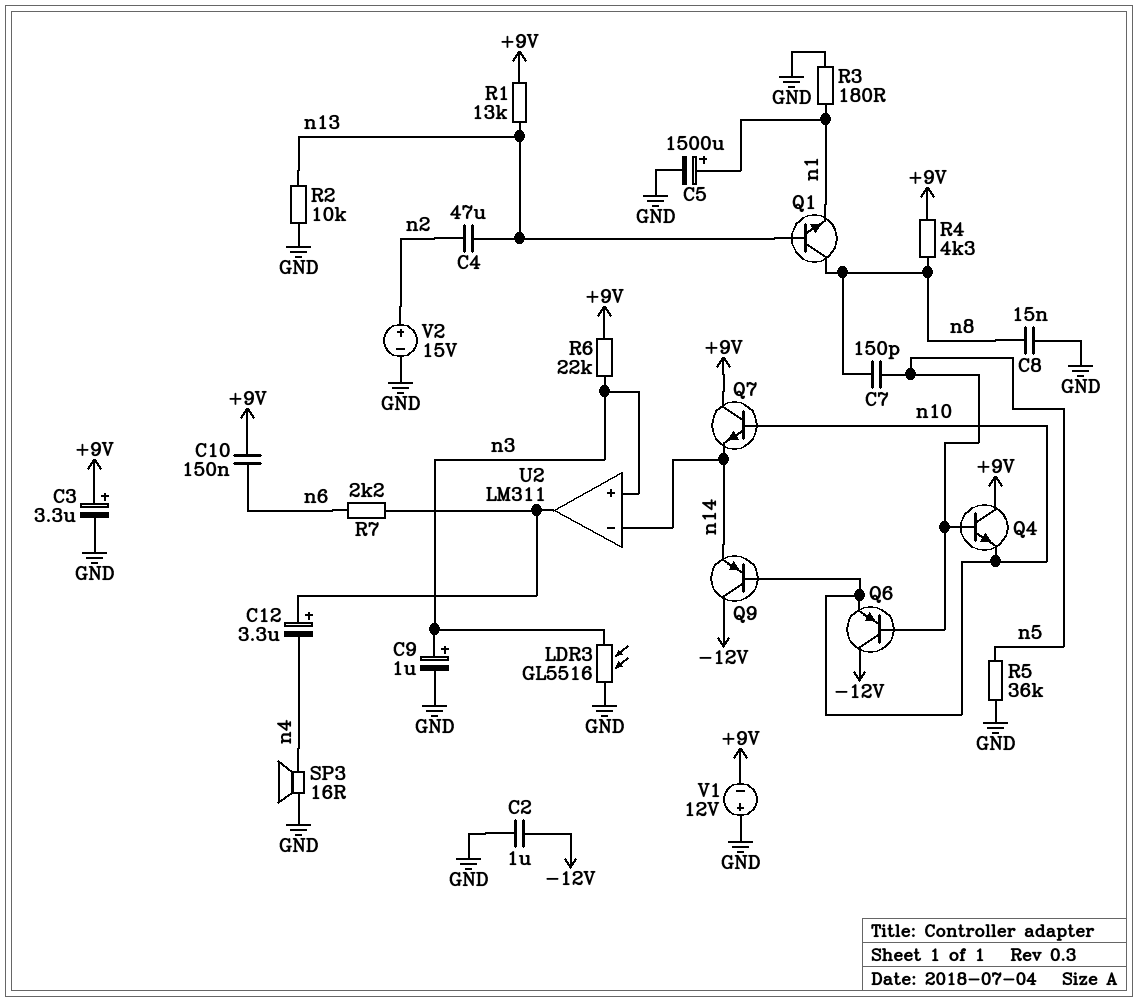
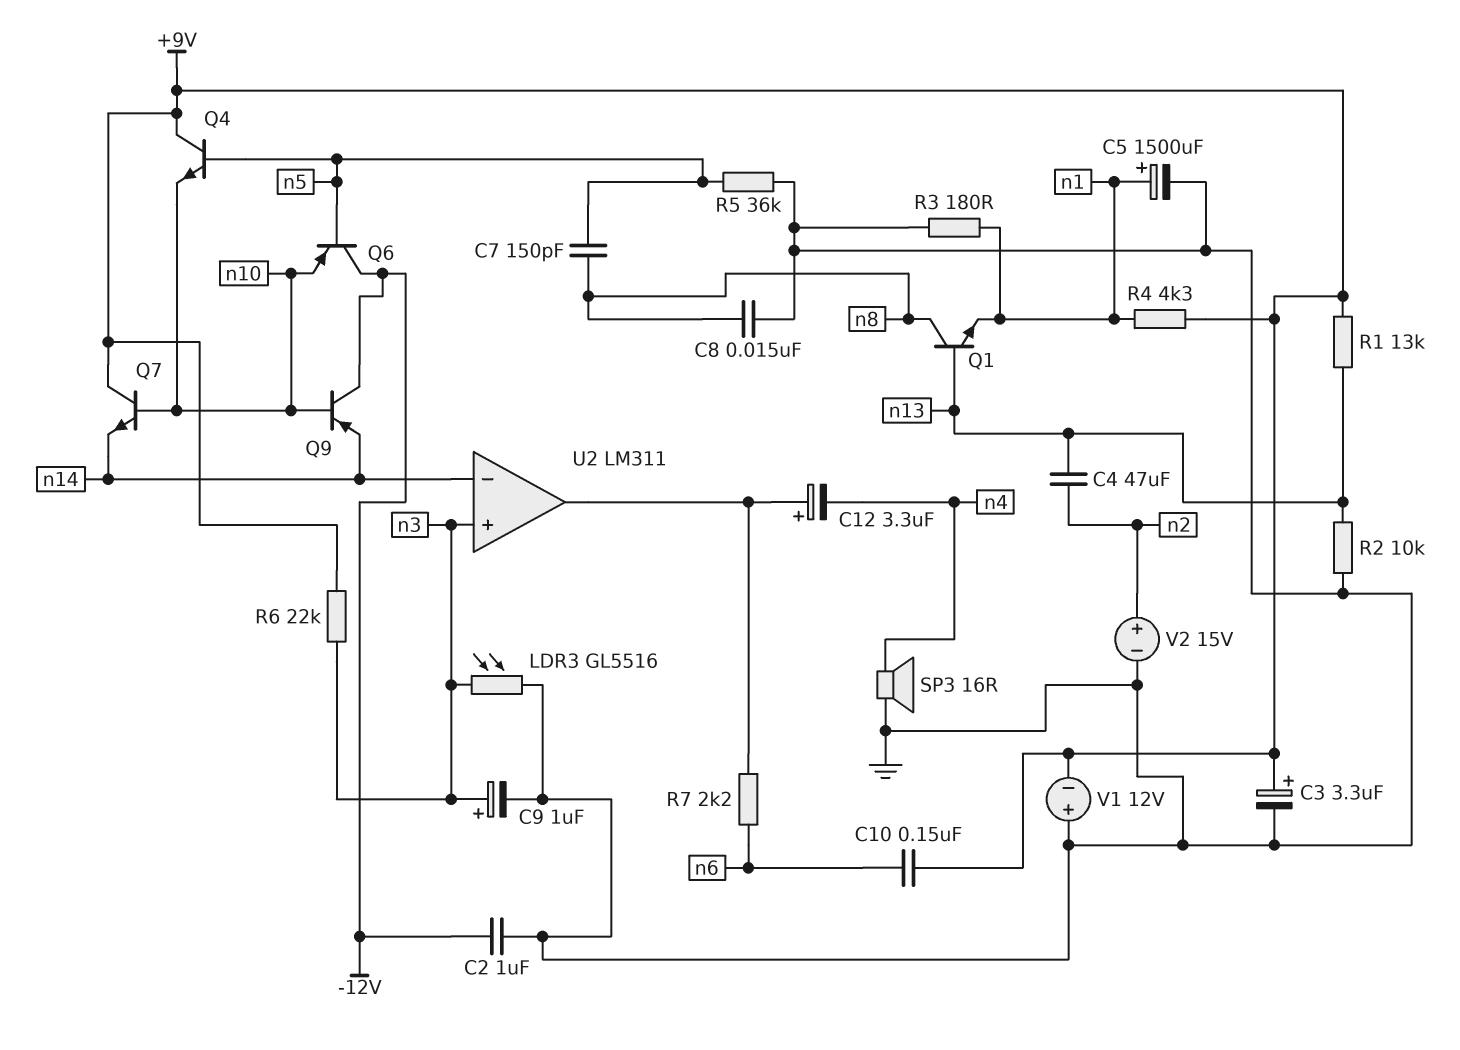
R4: 4.3k (+9V, n8) -> 4.3k (+9V, n1)

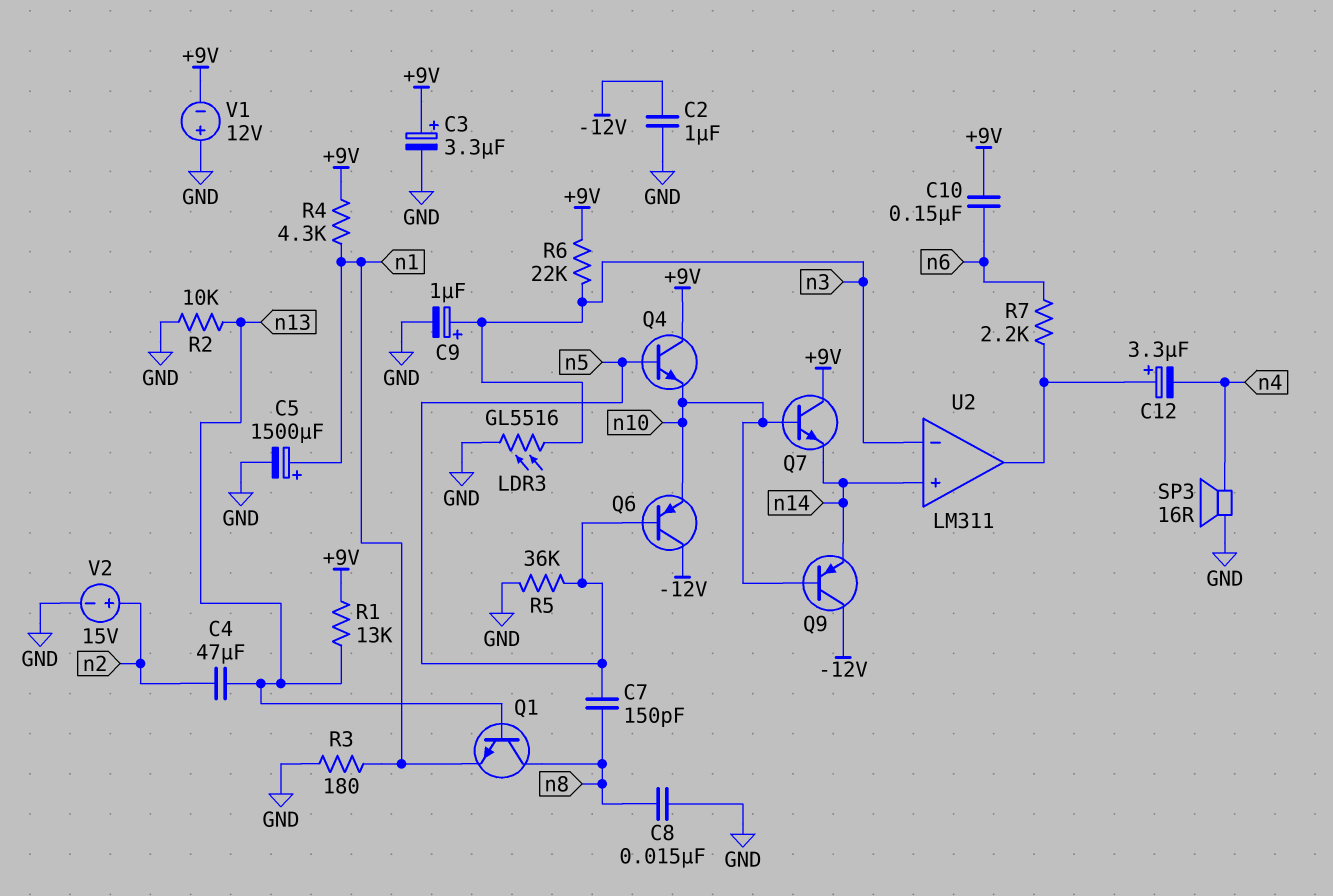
U2 pin in+: n3 -> n14
U2 pin in-: n14 -> n3

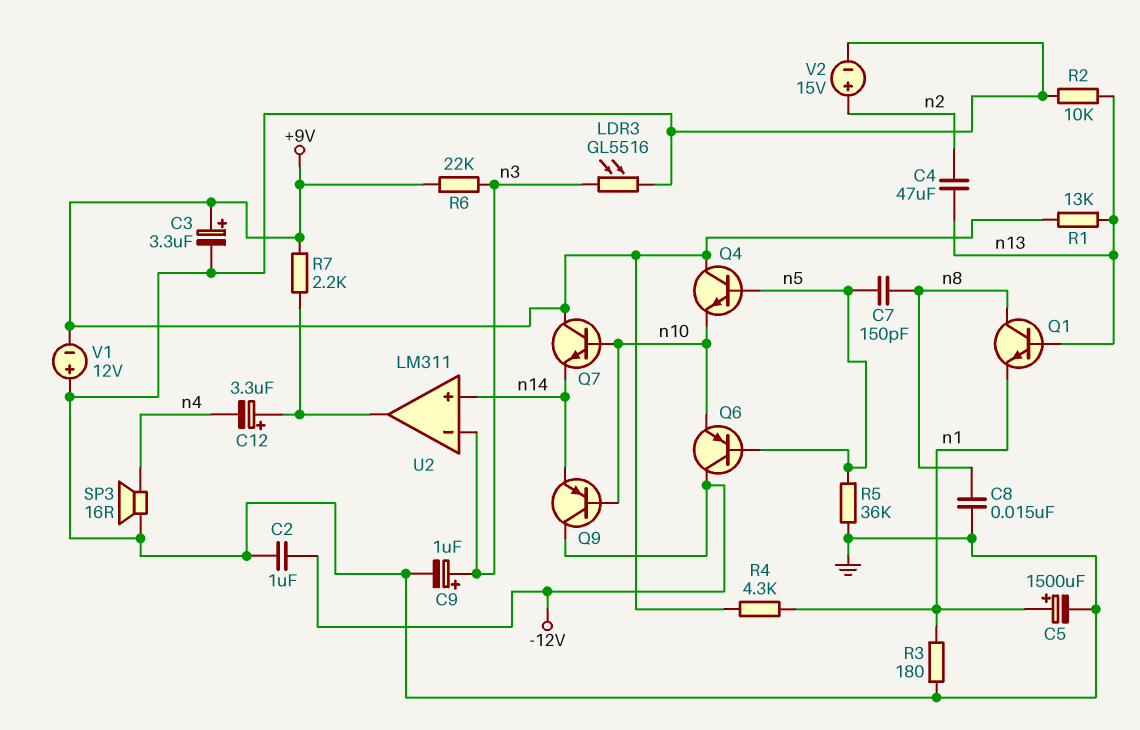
C10: 150nF (+9V, n6) -> none
R7: 2.2k (U2/out, n6) -> 2.2k (+9V, U2/out)

